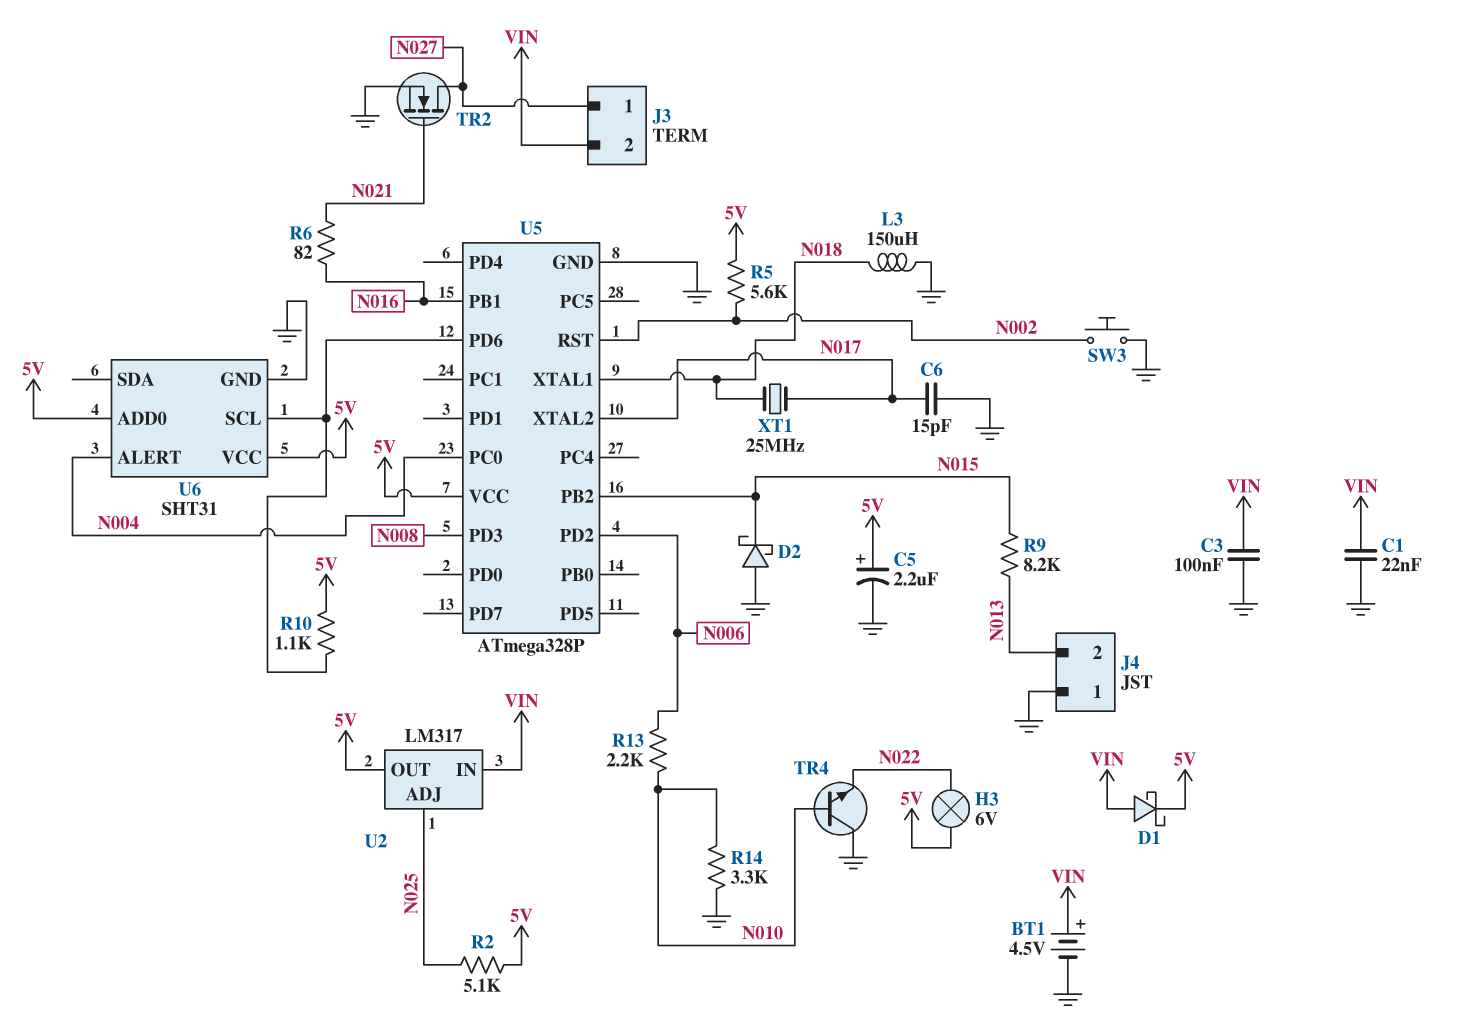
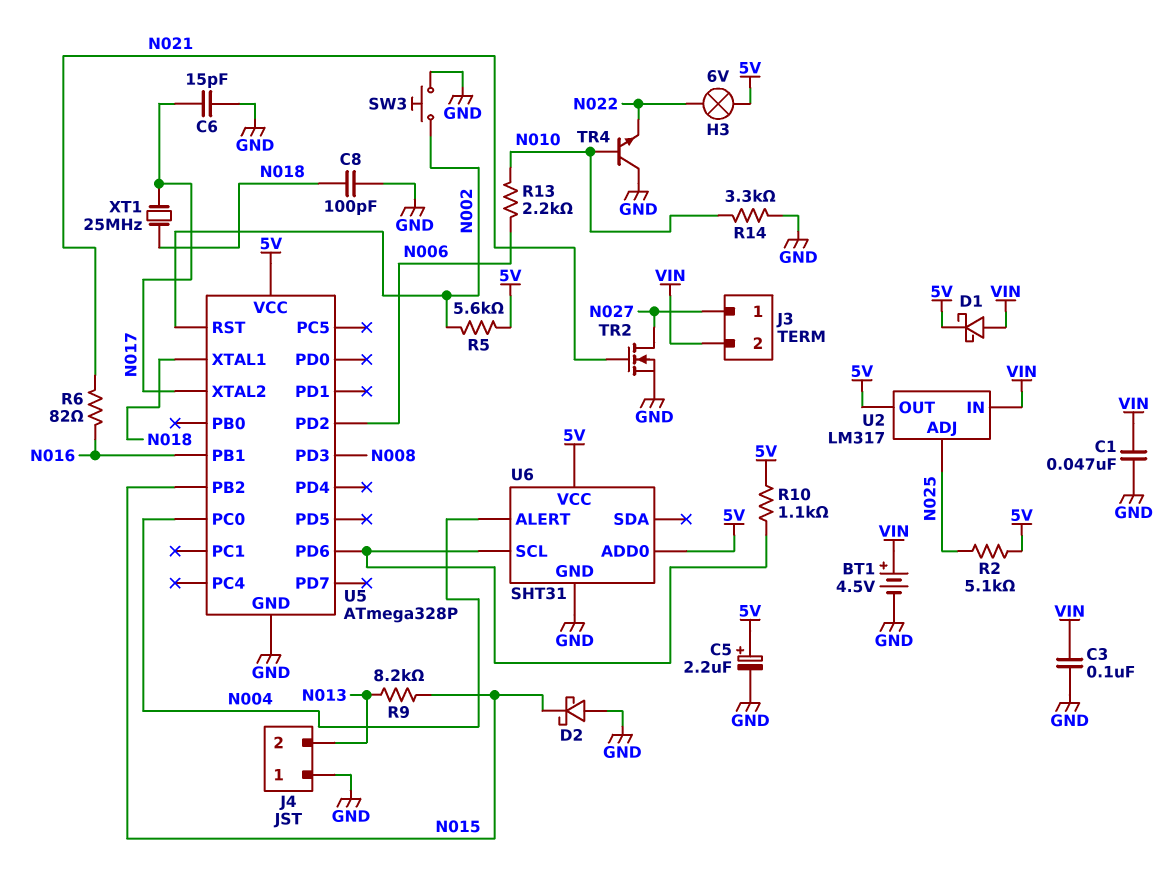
C1: 22nF (GND, VIN) -> 47nF (GND, VIN)
C8: none -> 100pF (GND, N018)
L3: 150uH (GND, N018) -> none

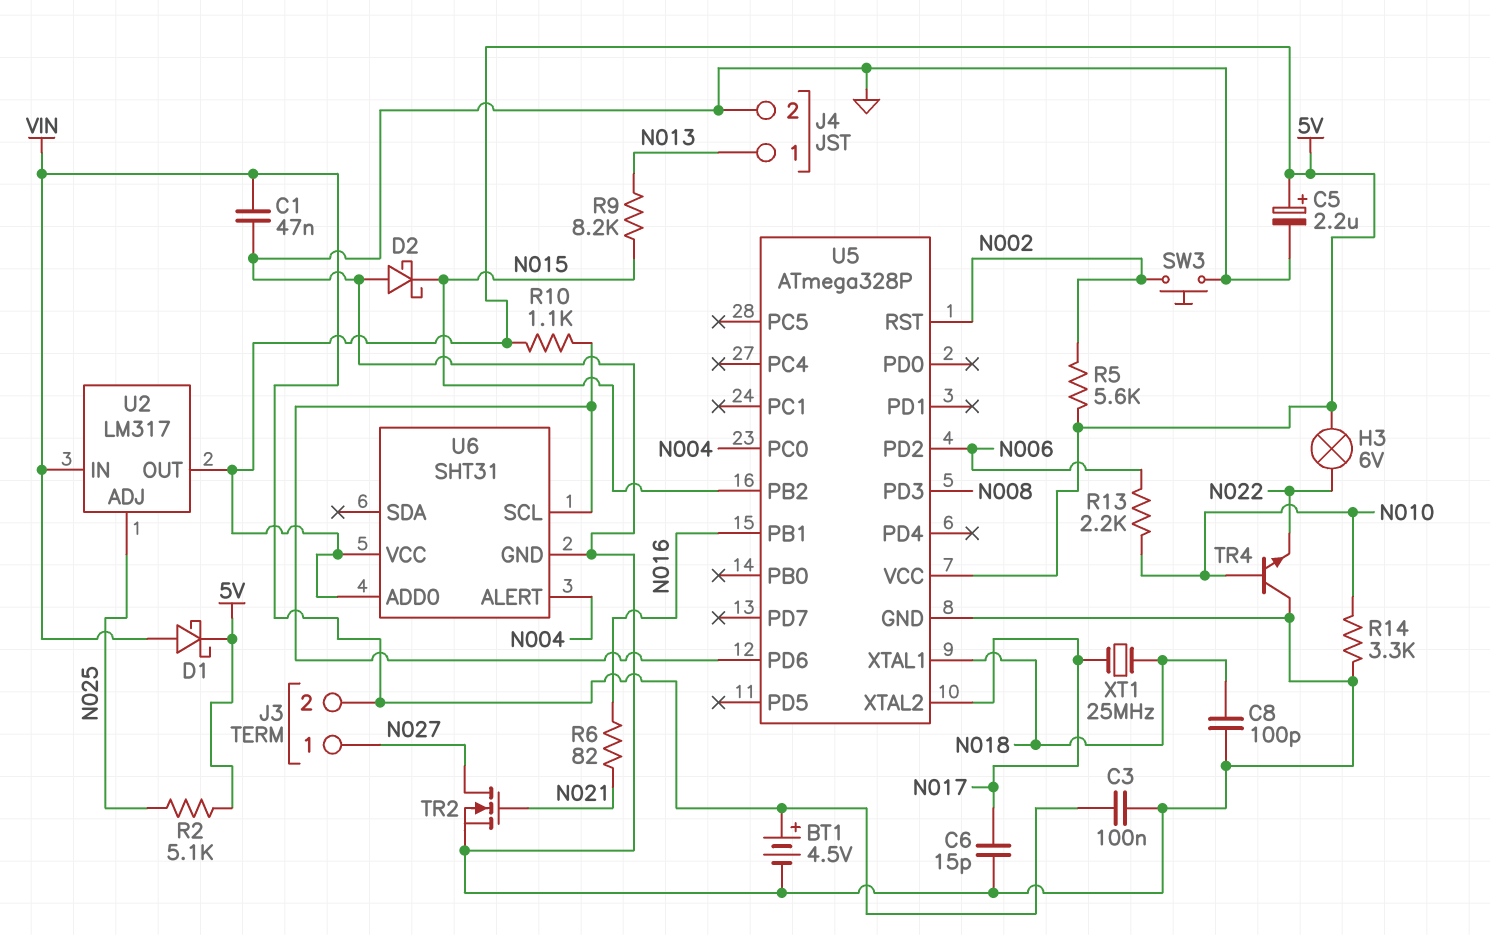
J4 pin 1: GND -> N013
J4 pin 2: N013 -> GND

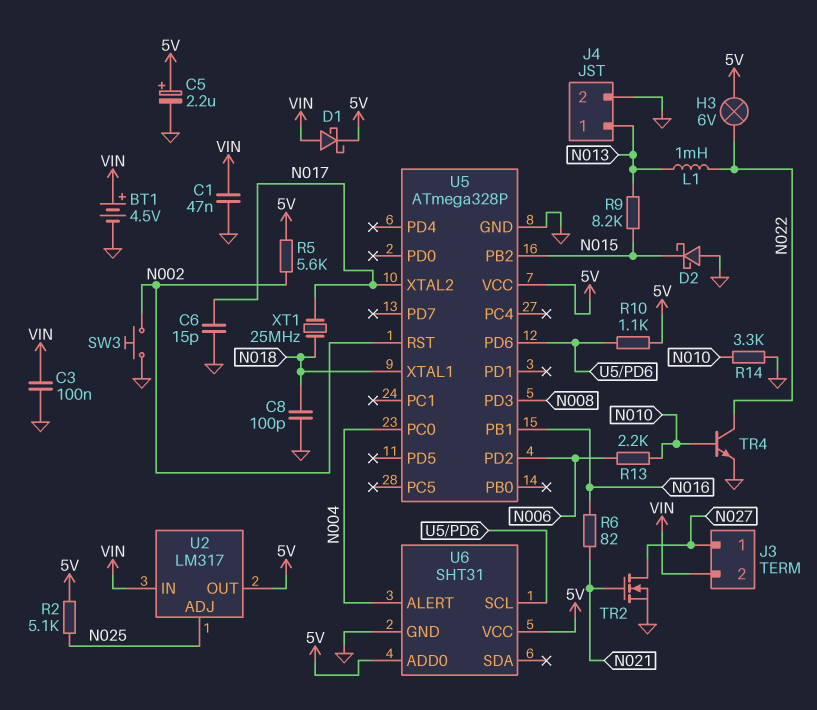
L1: none -> 1mH (N013, N022)
TR4: NPN (B N010, C GND, E N022) -> NPN (B N010, C N022, E GND)

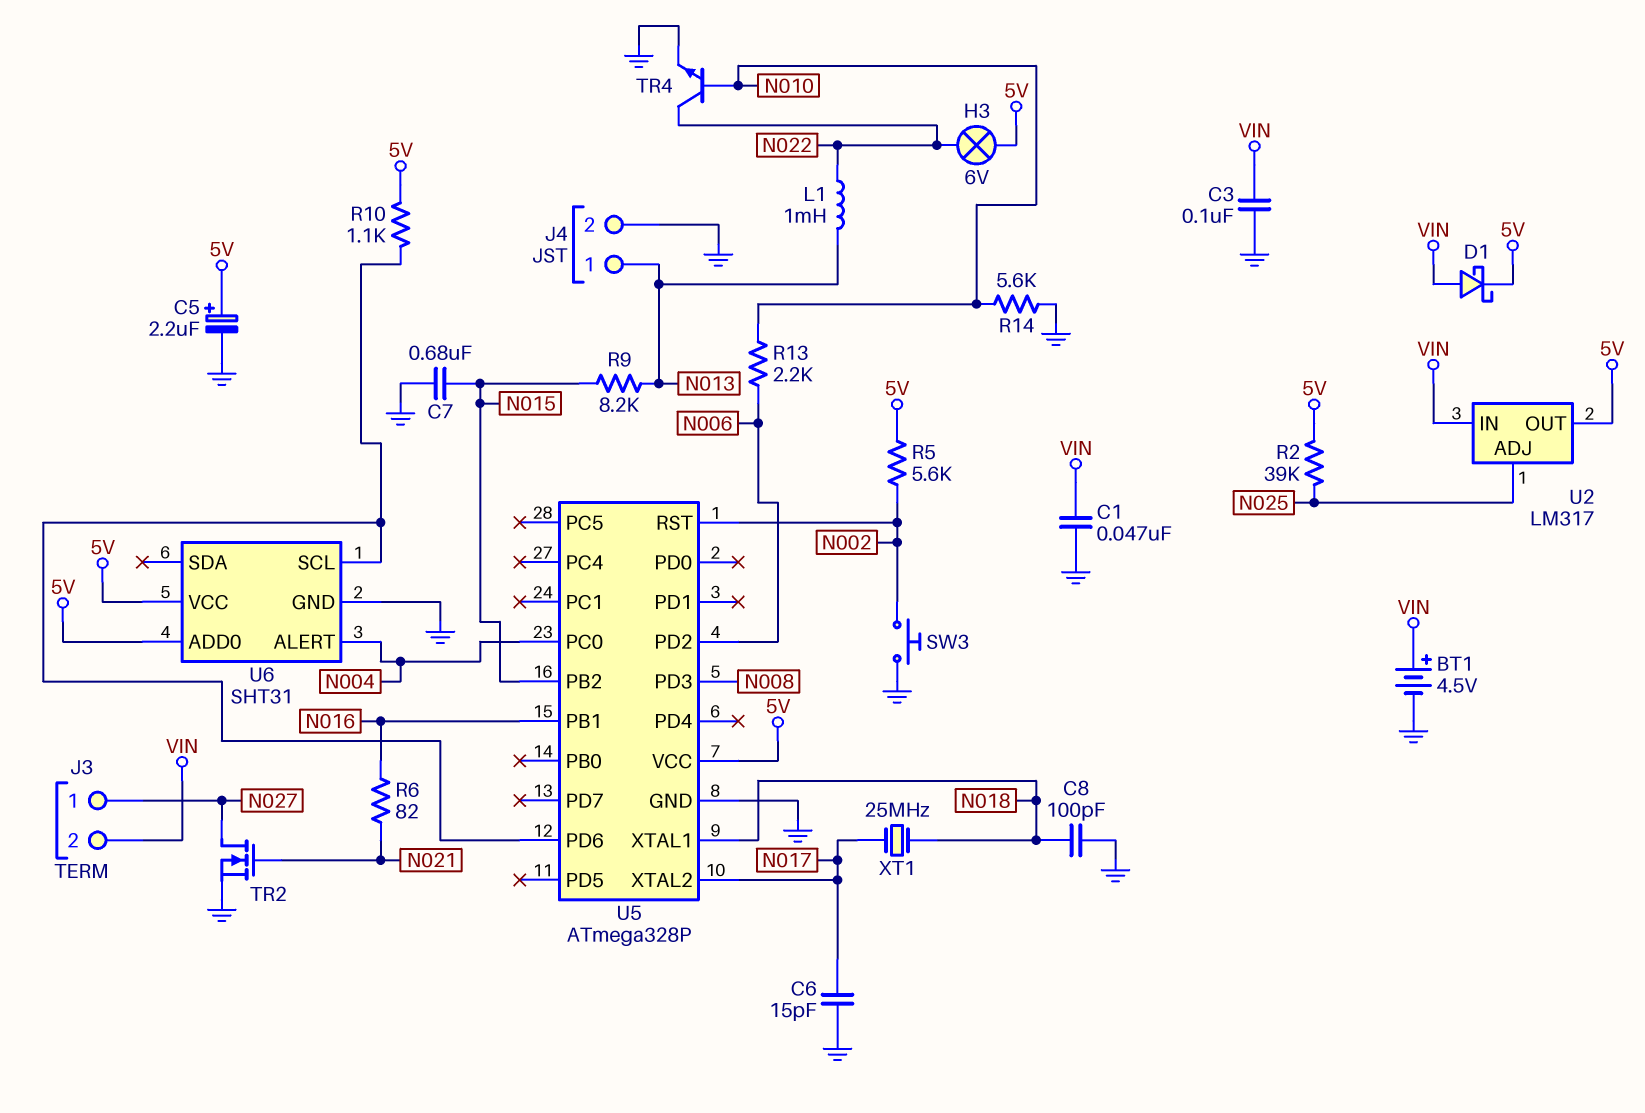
C7: none -> 680nF (GND, N015)
D2: schottky (A GND, K N015) -> none
R2: 5.1k (5V, N025) -> 39k (5V, N025)
R14: 3.3k (GND, N010) -> 5.6k (GND, N010)

